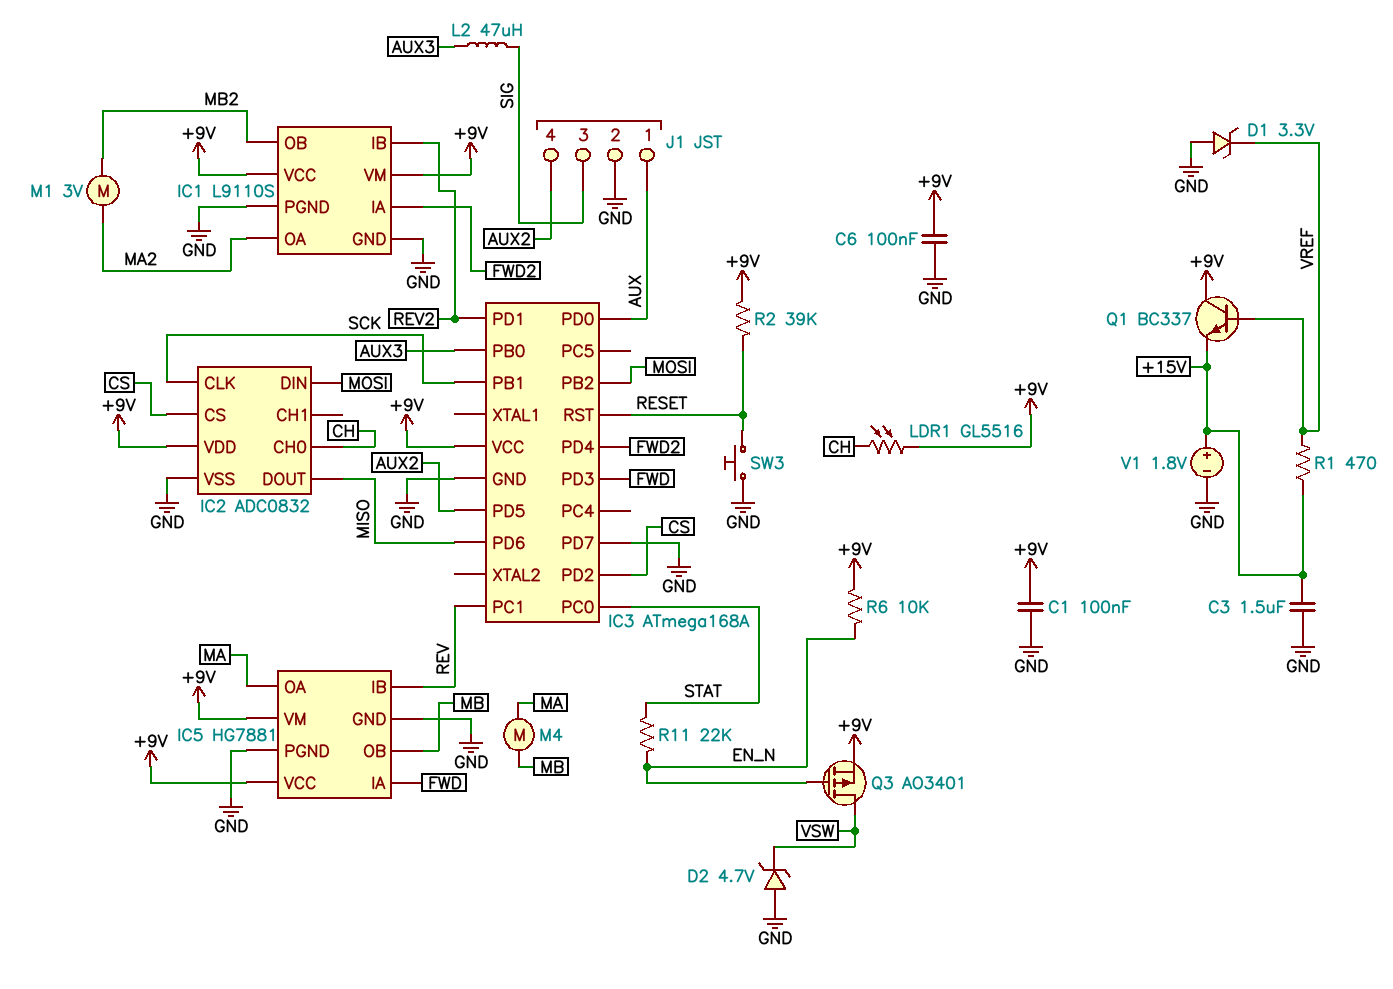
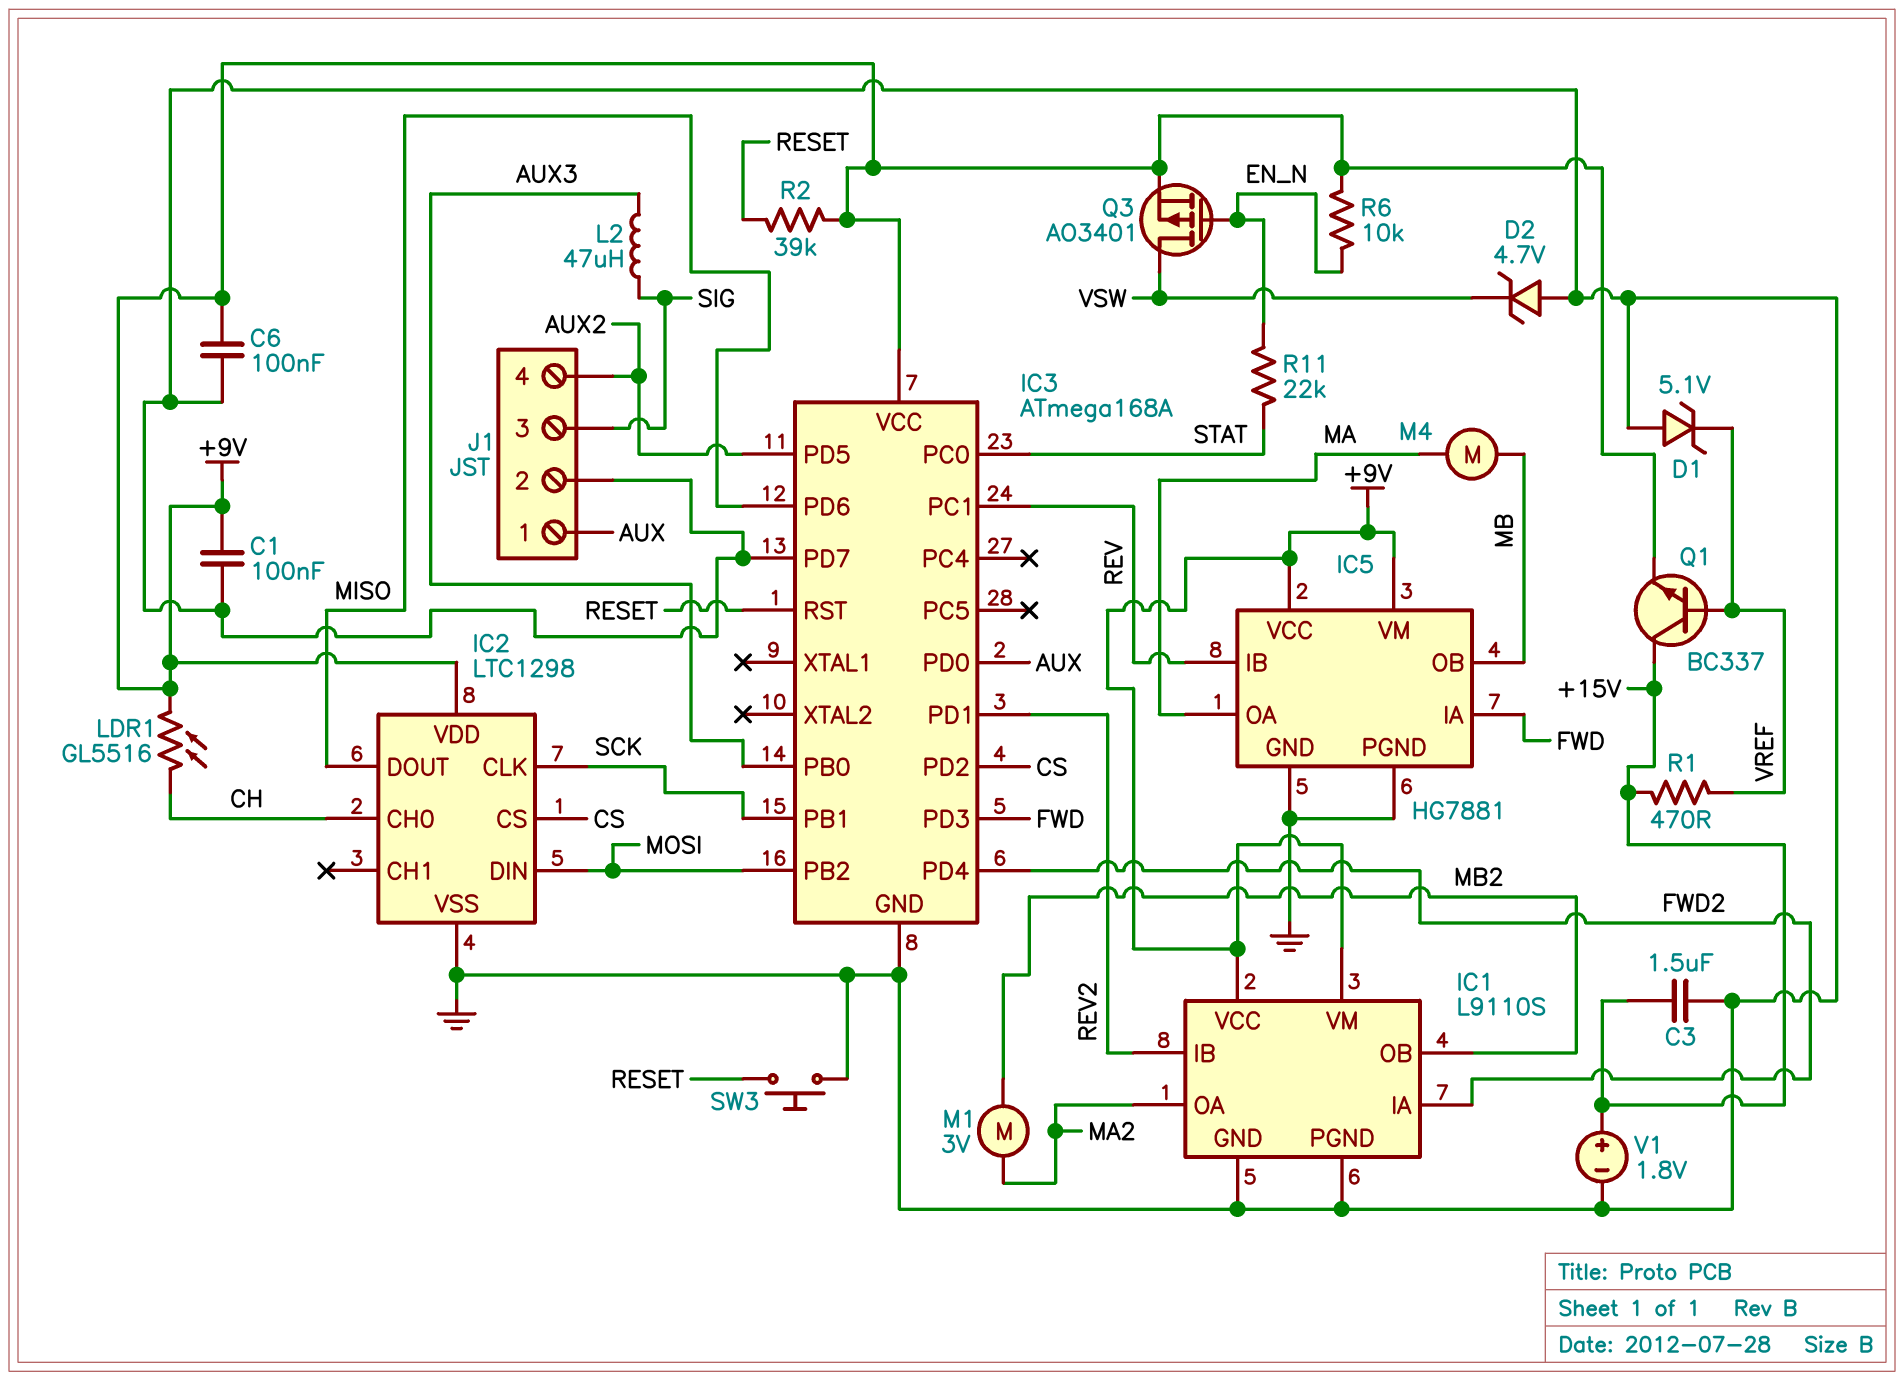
D1: zener 3.3V (A GND, K VREF) -> zener 5.1V (A GND, K VREF)
IC2: ADC0832 -> LTC1298
Q1: NPN BC337 (B VREF, C +9V, E +15V) -> NPN BC337 (B VREF, C +15V, E +9V)

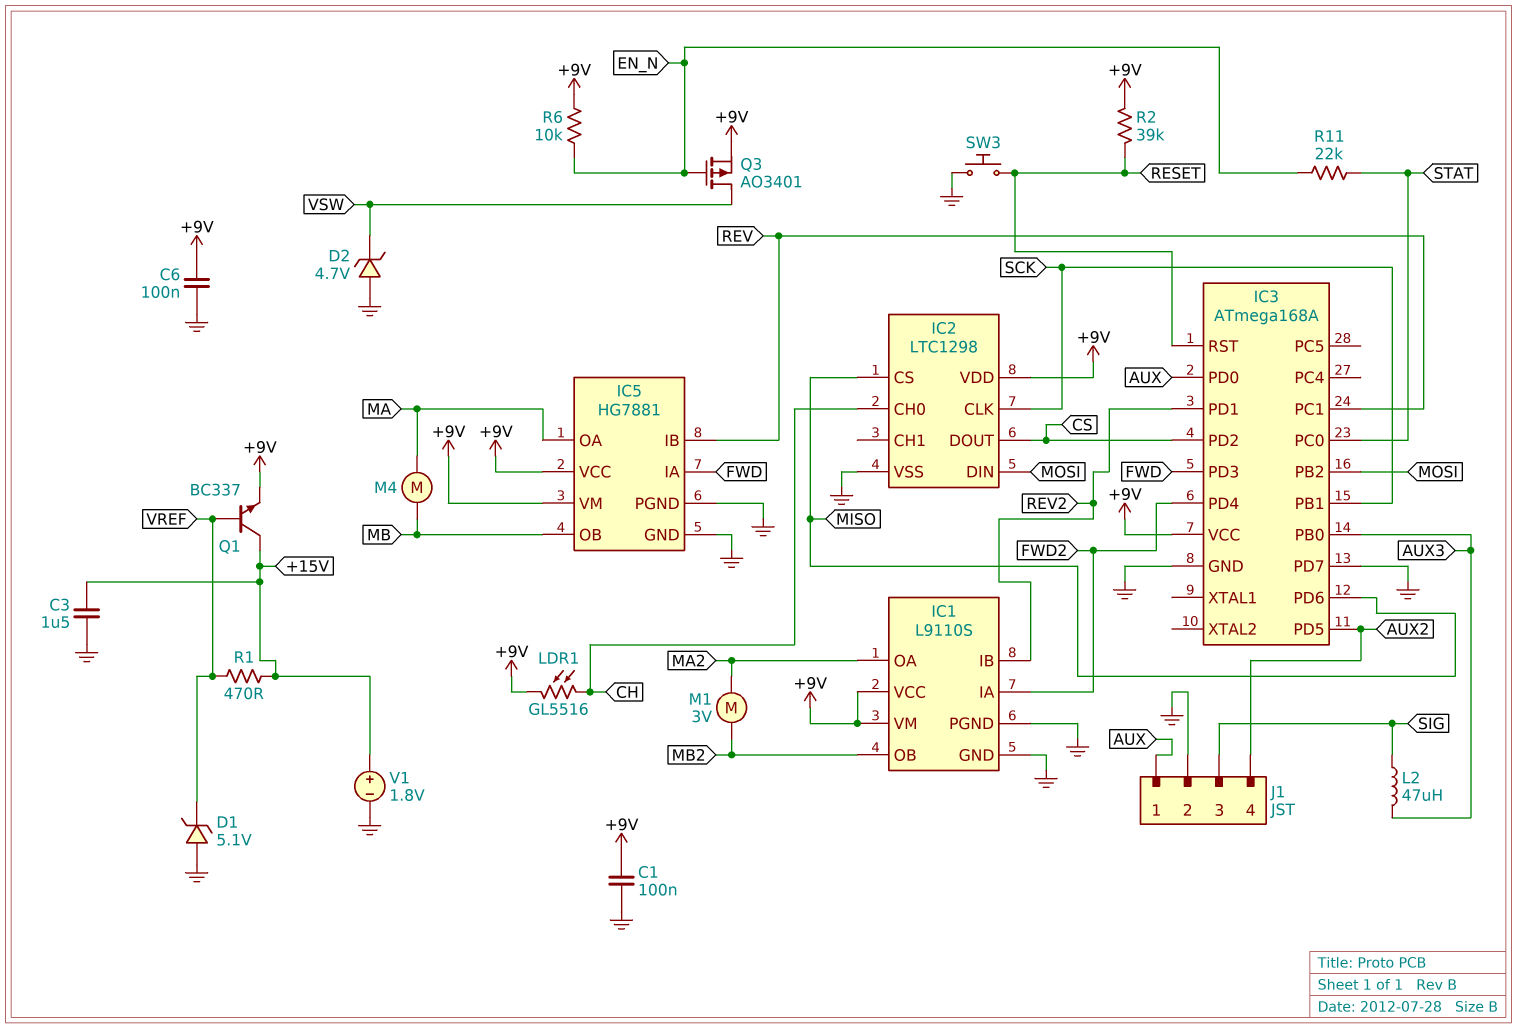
IC2 pin CS: CS -> MISO
IC2 pin DOUT: MISO -> CS

